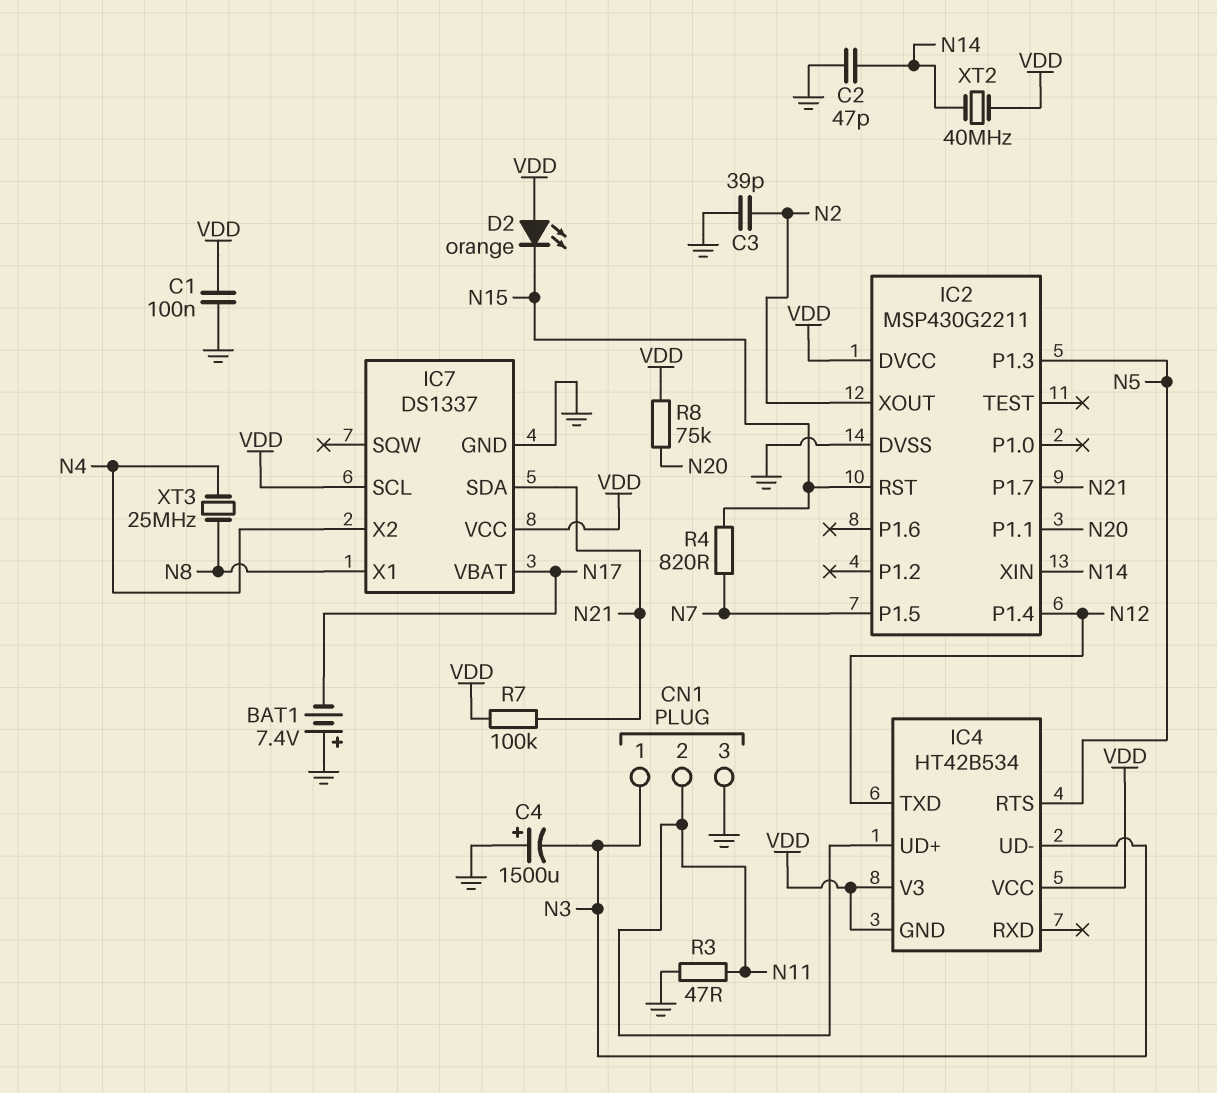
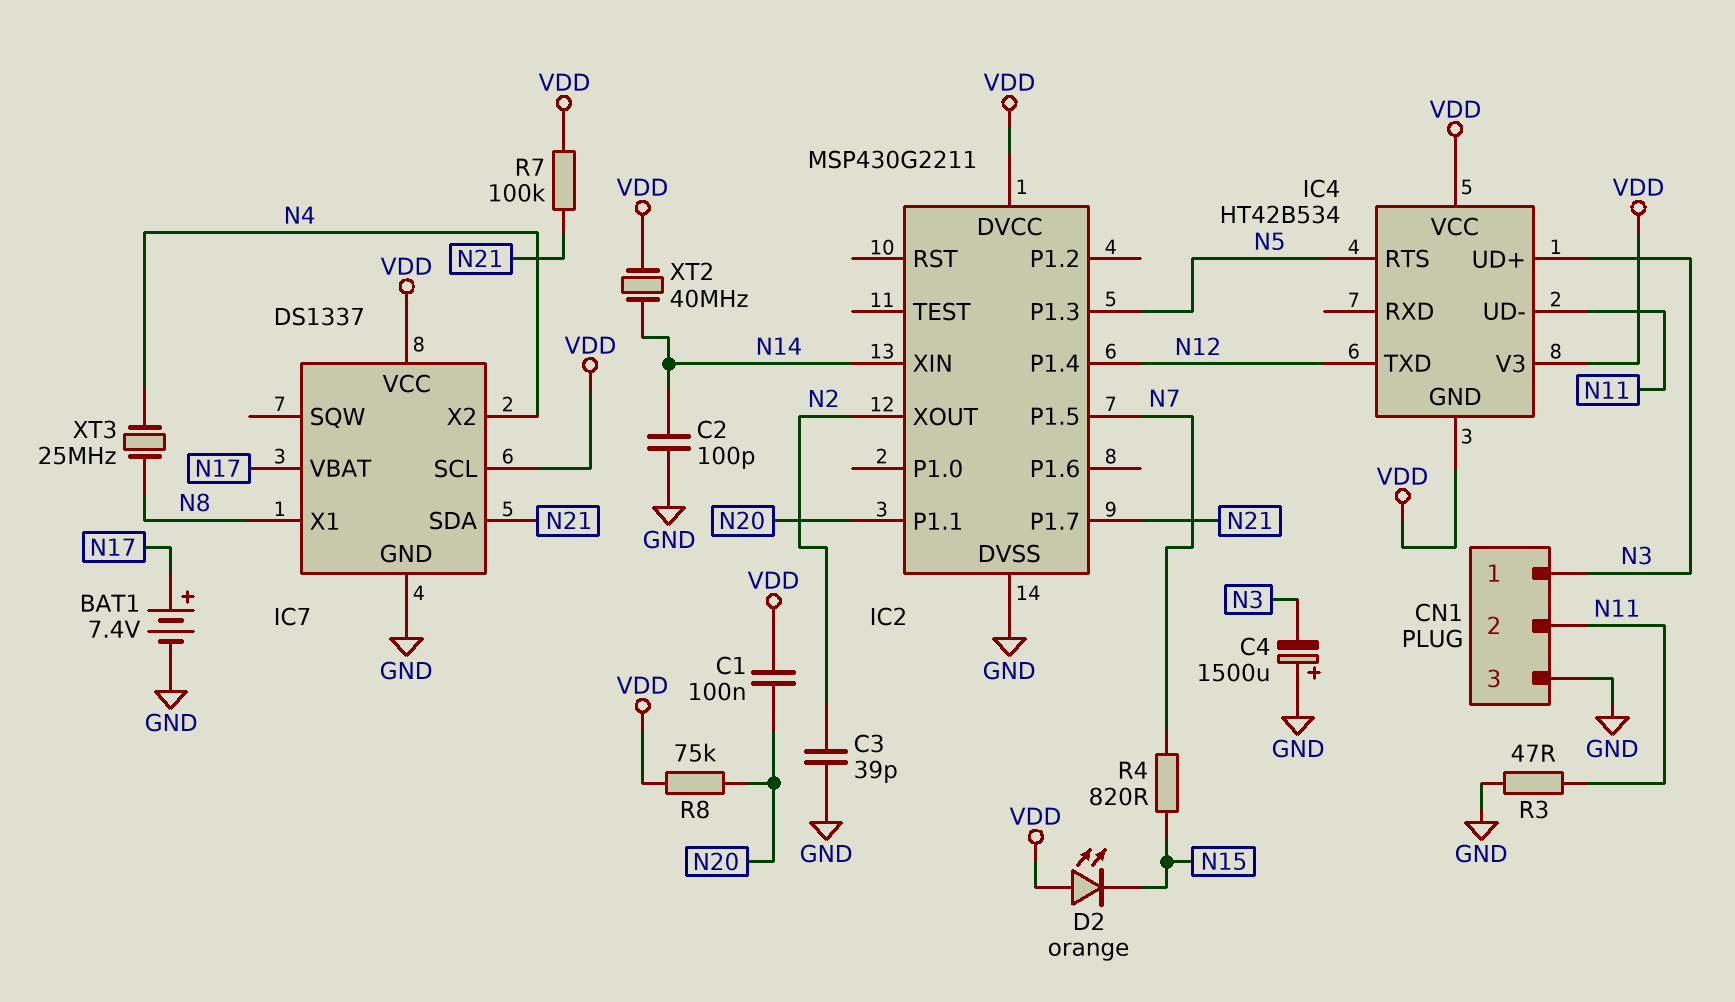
BAT1: 7.4V (plus GND, minus N17) -> 7.4V (plus N17, minus GND)
C1: 100nF (GND, VDD) -> 100nF (N20, VDD)
C2: 47pF (GND, N14) -> 100pF (GND, N14)
IC2 pin RST: N15 -> none
IC4 pin UD+: N11 -> N3
IC4 pin UD-: N3 -> N11

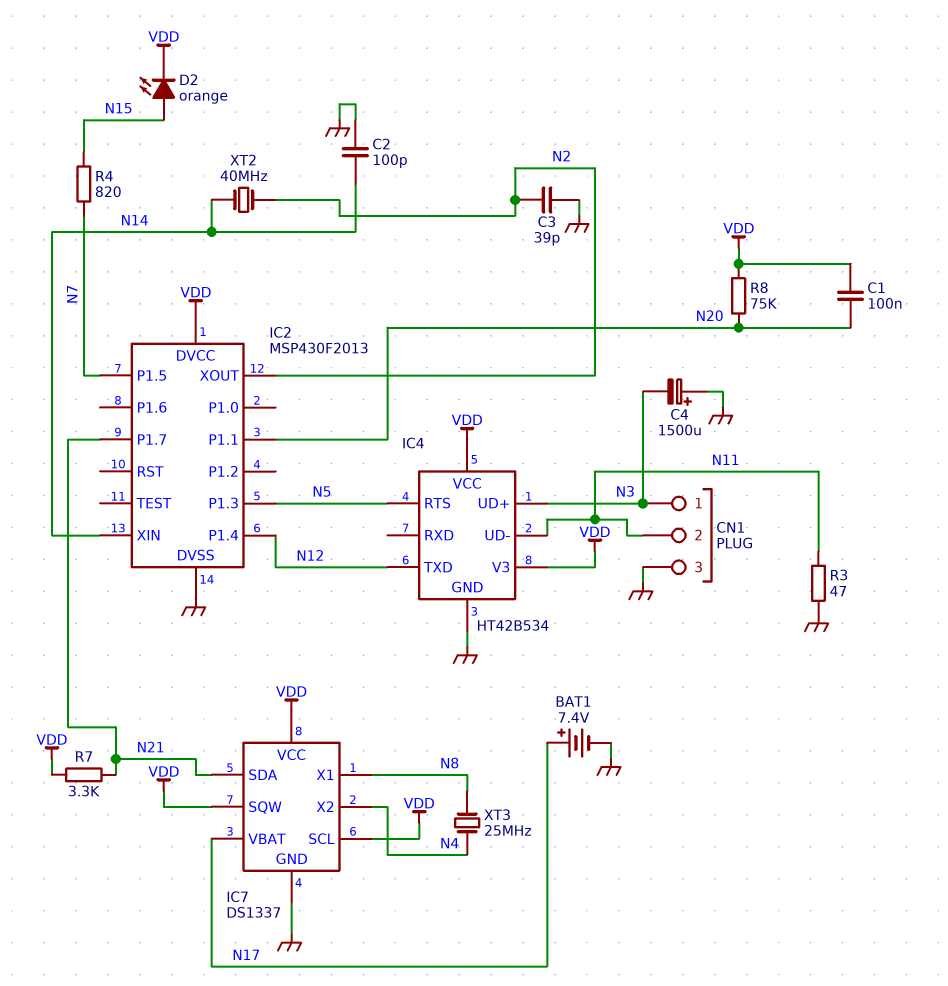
D2: LED orange (A VDD, K N15) -> LED orange (A N15, K VDD)
IC2: MSP430G2211 -> MSP430F2013
IC4 pin GND: VDD -> GND
IC7 pin SQW: none -> VDD
R7: 100k (N21, VDD) -> 3.3k (N21, VDD)
XT2: 40MHz (N14, VDD) -> 40MHz (N2, N14)

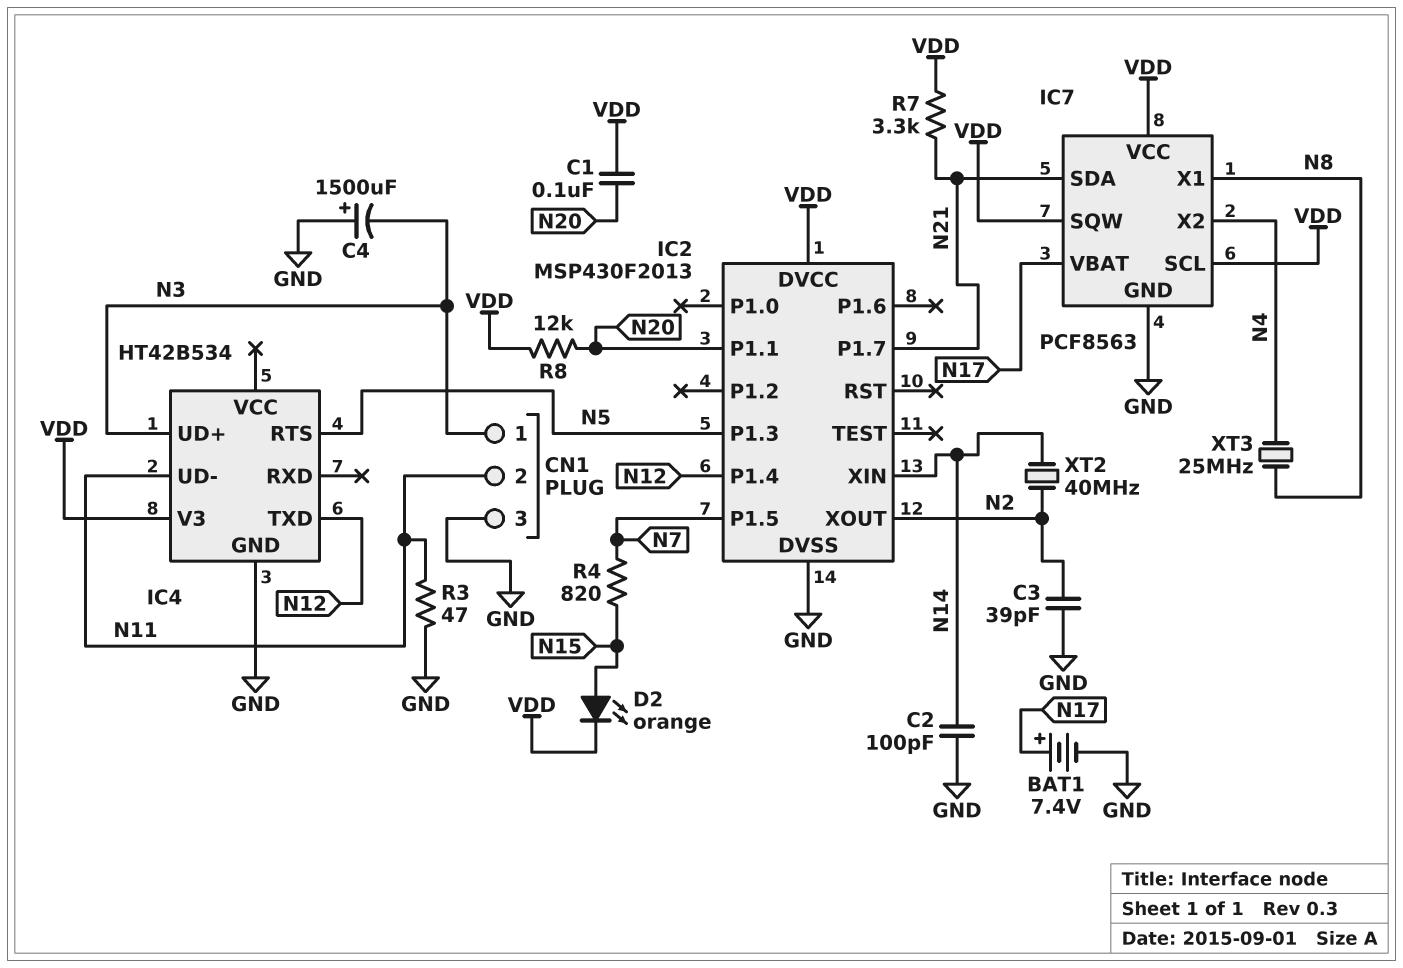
IC4 pin VCC: VDD -> none
IC7: DS1337 -> PCF8563
R8: 75k (N20, VDD) -> 12k (N20, VDD)

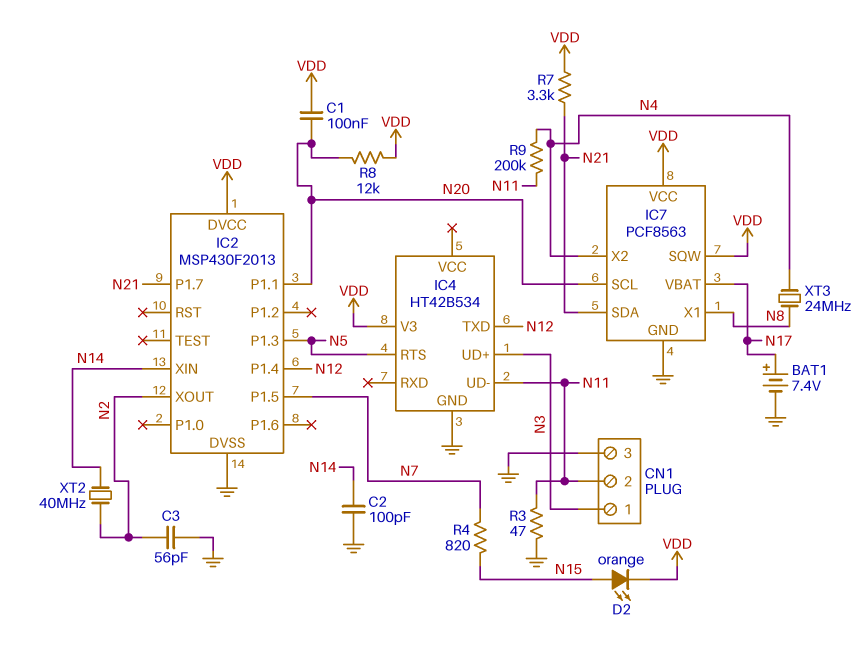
C3: 39pF (GND, N2) -> 56pF (GND, N2)
C4: 1500uF (plus GND, minus N3) -> none
IC7 pin SCL: VDD -> N20
R9: none -> 200k (N4, N11)
XT3: 25MHz (N4, N8) -> 24MHz (N4, N8)

